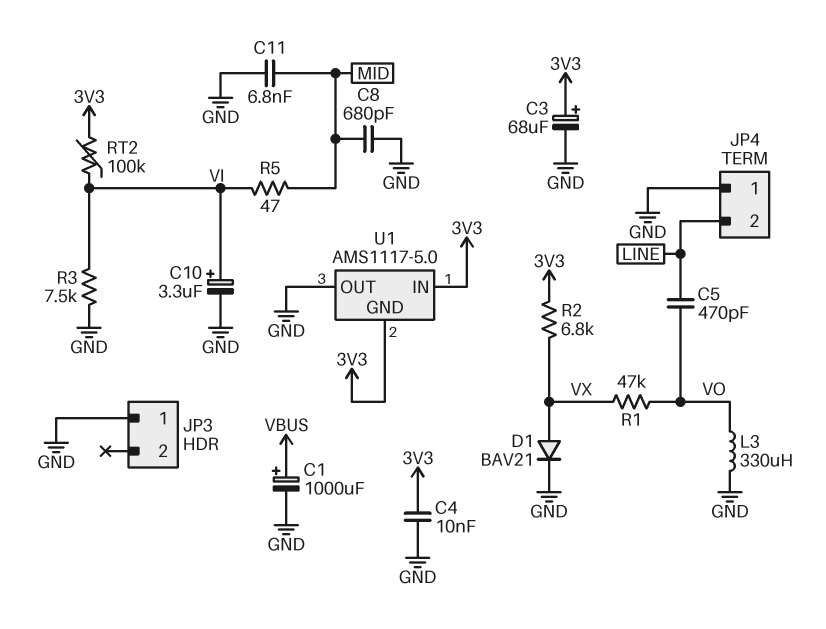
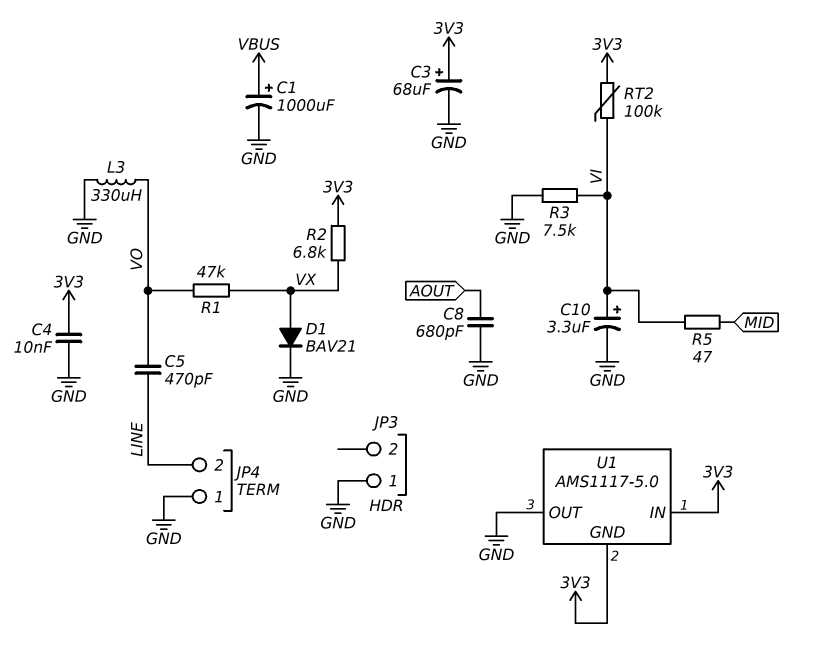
C8: 680pF (GND, MID) -> 680pF (AOUT, GND)
C11: 6.8nF (GND, MID) -> none

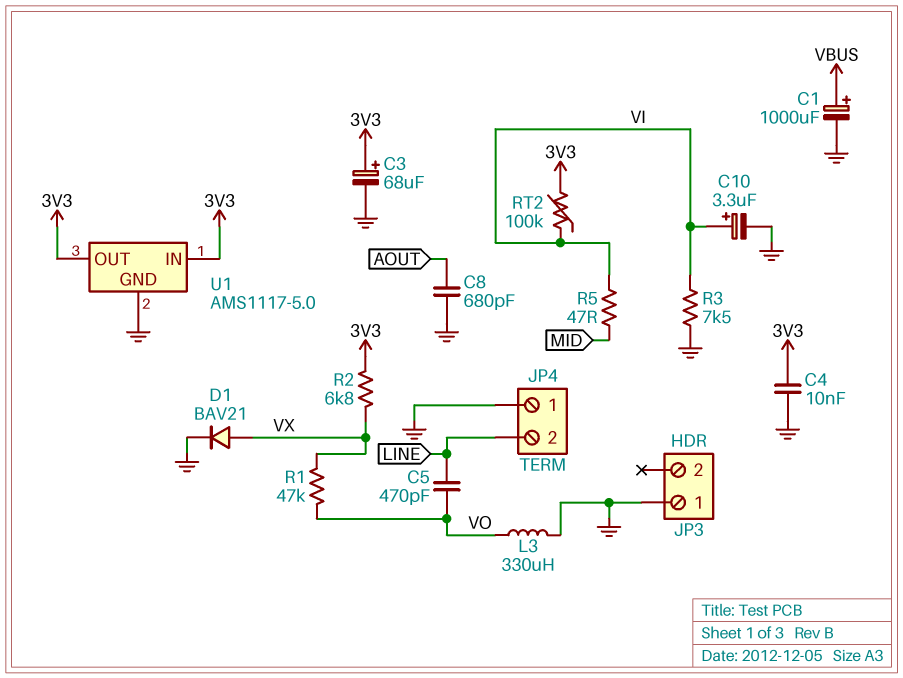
U1 pin GND: 3V3 -> GND
U1 pin OUT: GND -> 3V3

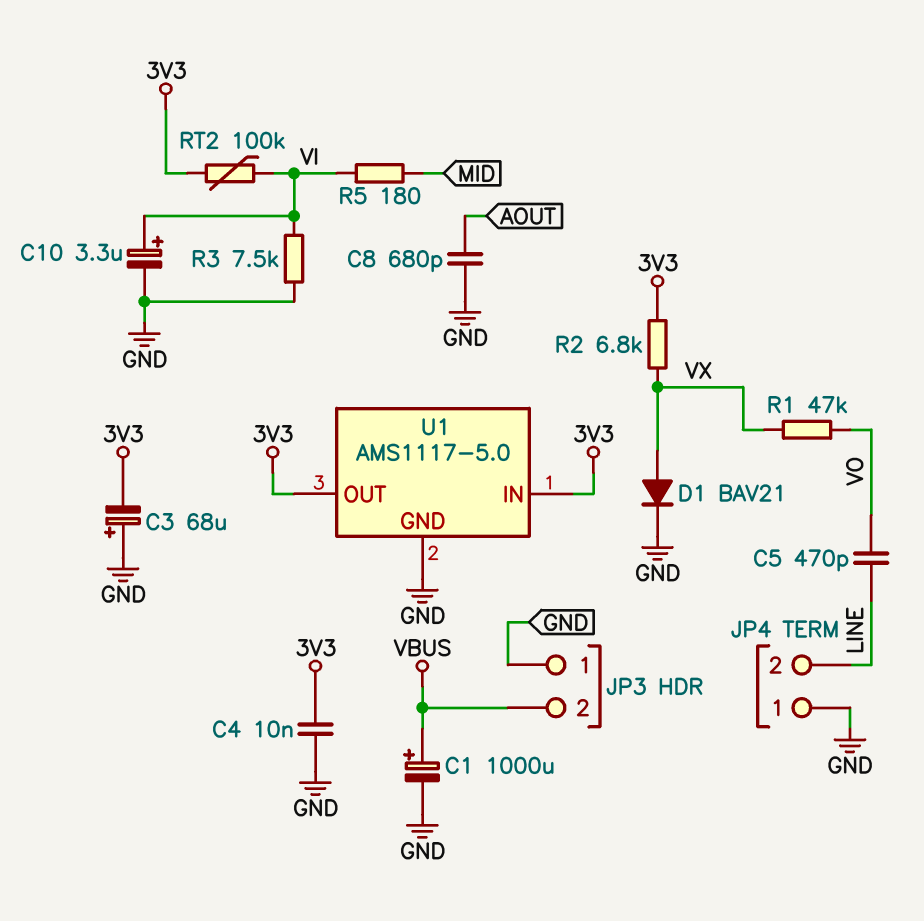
C3: 68uF (plus 3V3, minus GND) -> 68uF (plus GND, minus 3V3)
JP3 pin 2: none -> VBUS
L3: 330uH (GND, VO) -> none
R5: 47 (MID, VI) -> 180 (MID, VI)

